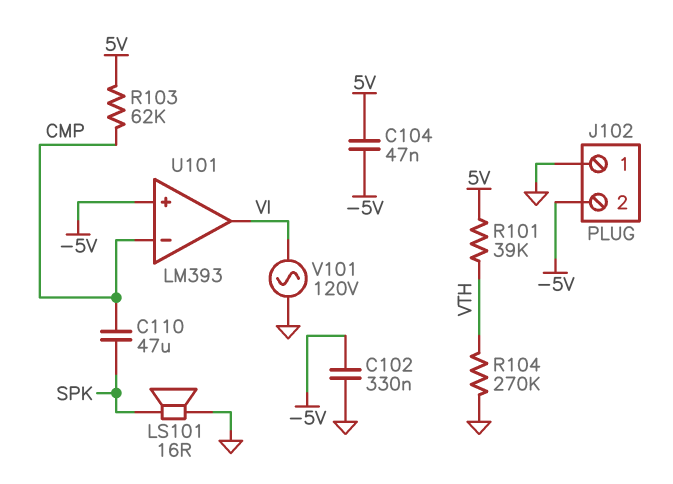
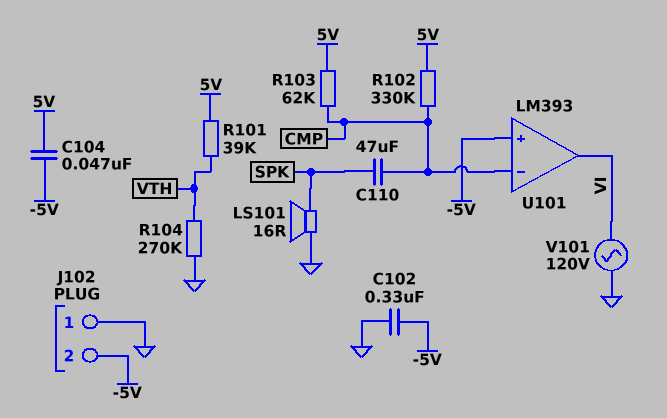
R102: none -> 330k (5V, CMP)

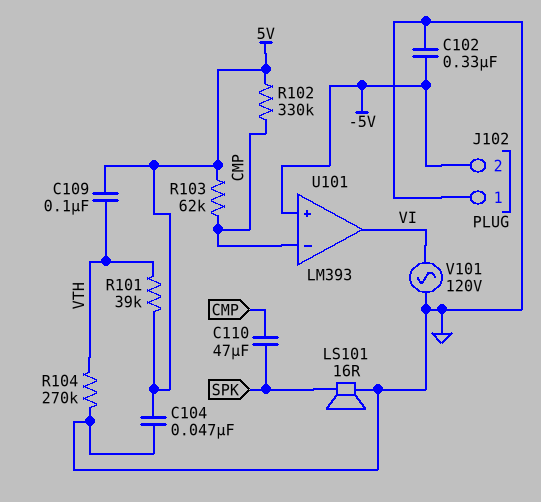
C104: 47nF (-5V, 5V) -> 47nF (5V, GND)
C109: none -> 100nF (5V, VTH)

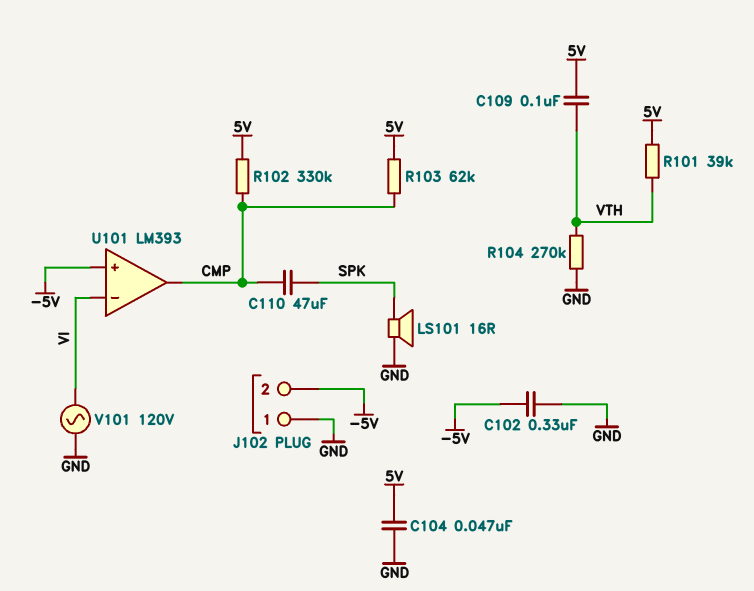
U101 pin in-: CMP -> VI
U101 pin out: VI -> CMP

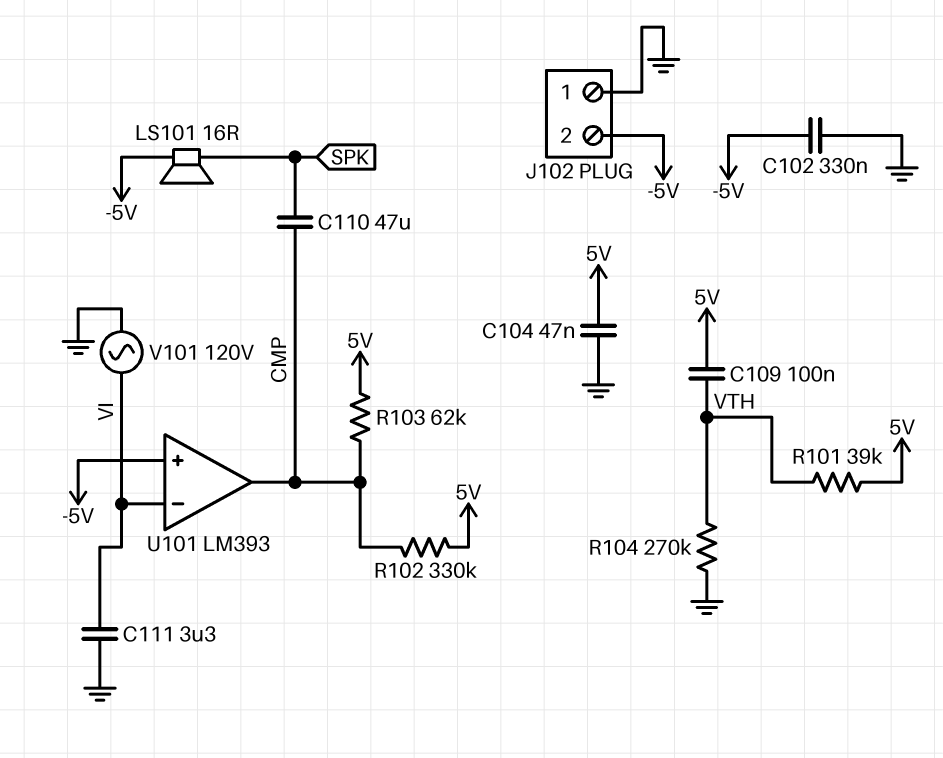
C111: none -> 3.3uF (GND, VI)
LS101: speaker 16R (GND, SPK) -> speaker 16R (-5V, SPK)

